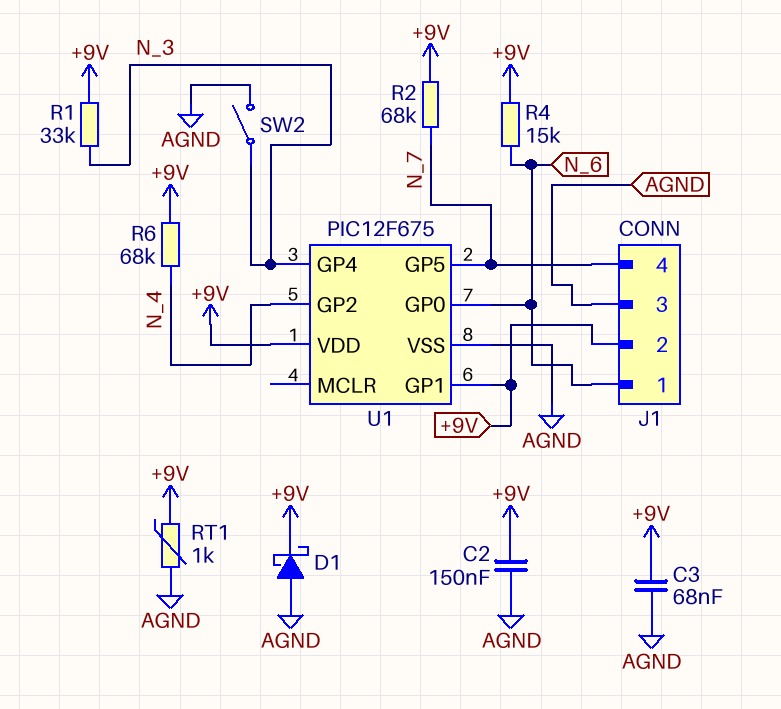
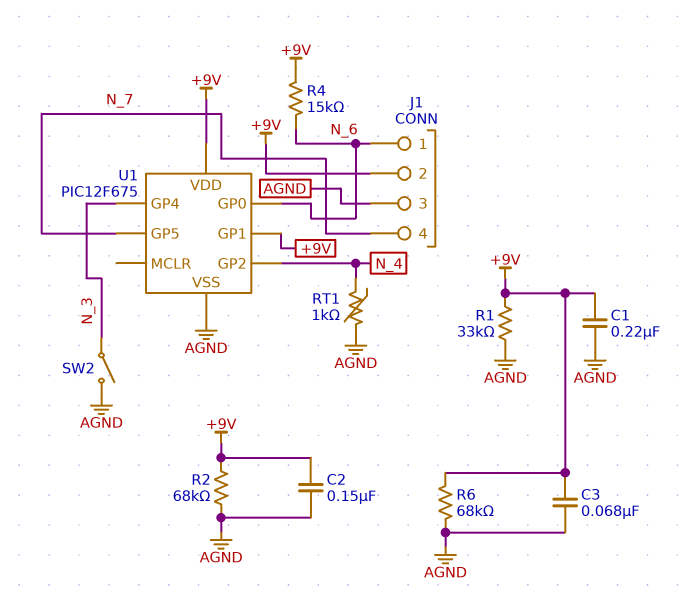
C1: none -> 220nF (+9V, AGND)
D1: schottky (A AGND, K +9V) -> none
R1: 33k (+9V, N_3) -> 33k (+9V, AGND)
R2: 68k (+9V, N_7) -> 68k (+9V, AGND)
R6: 68k (+9V, N_4) -> 68k (+9V, AGND)
RT1: 1k (+9V, AGND) -> 1k (AGND, N_4)

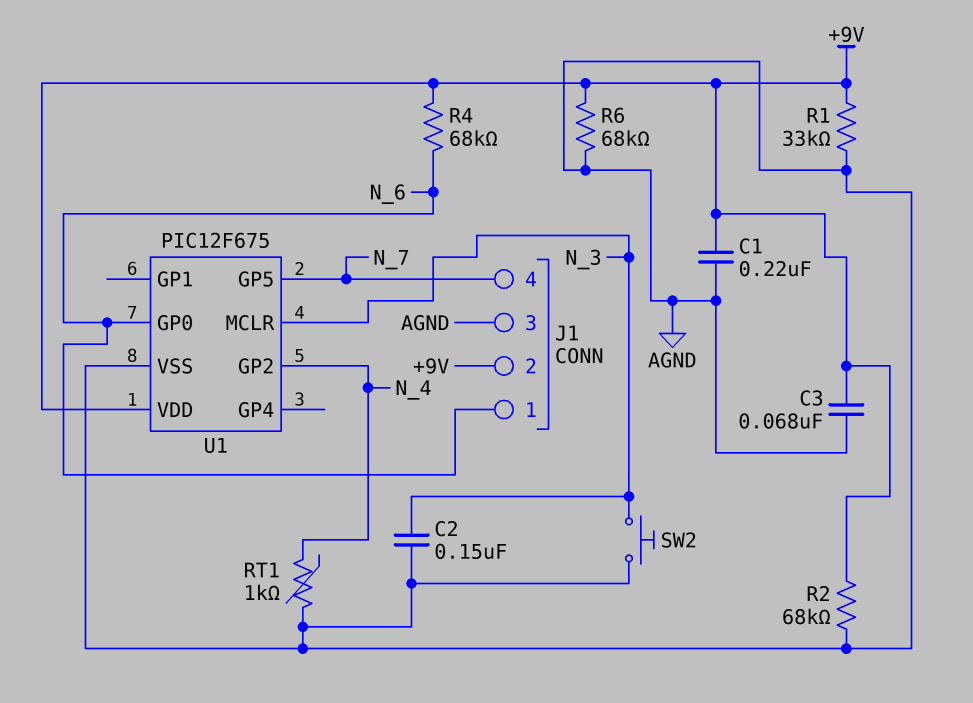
C2: 150nF (+9V, AGND) -> 150nF (AGND, N_3)
R4: 15k (+9V, N_6) -> 68k (+9V, N_6)
SW2: switch (AGND, N_3) -> button (AGND, N_3)
U1 pin GP1: +9V -> none
U1 pin GP4: N_3 -> none
U1 pin MCLR: none -> N_3

